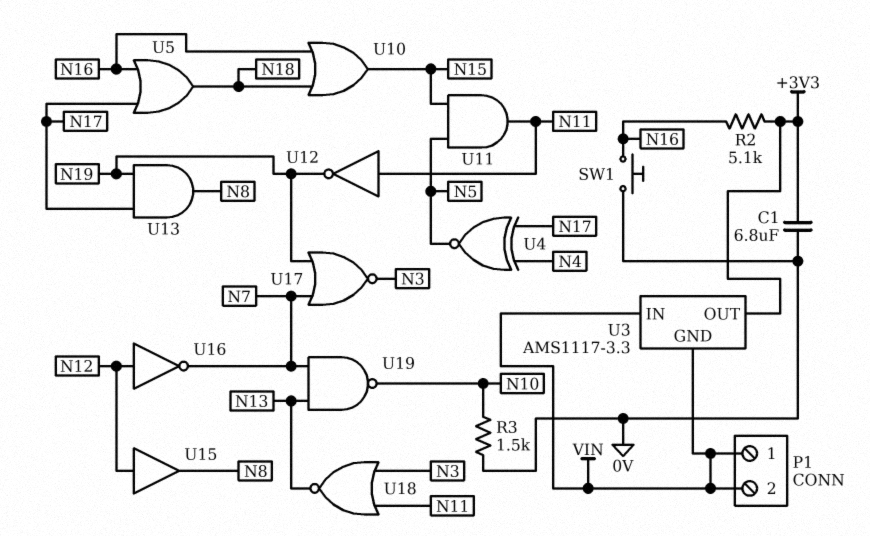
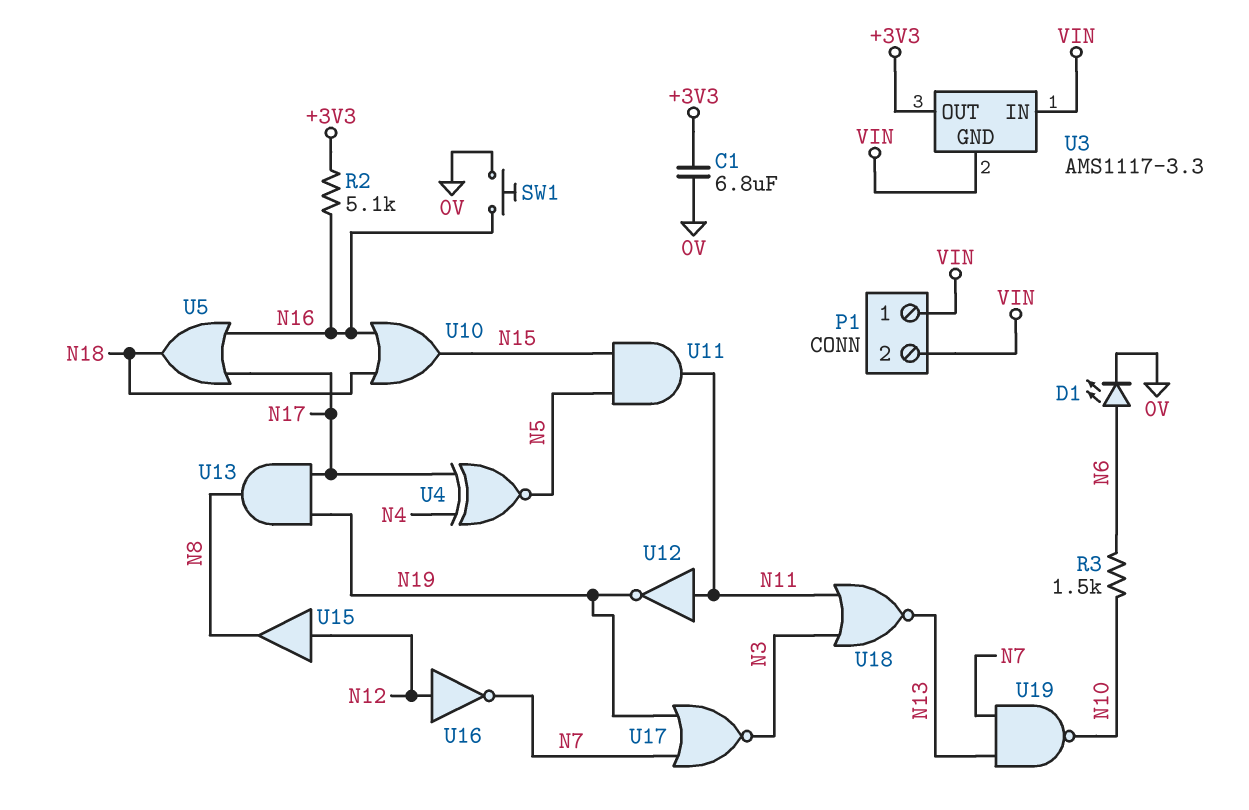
D1: none -> LED (A N6, K 0V)
R3: 1.5k (0V, N10) -> 1.5k (N6, N10)

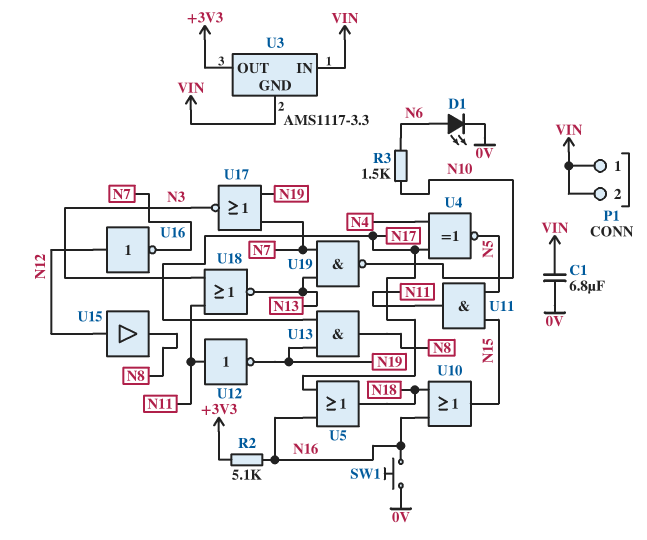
C1: 6.8uF (+3V3, 0V) -> 6.8uF (0V, VIN)

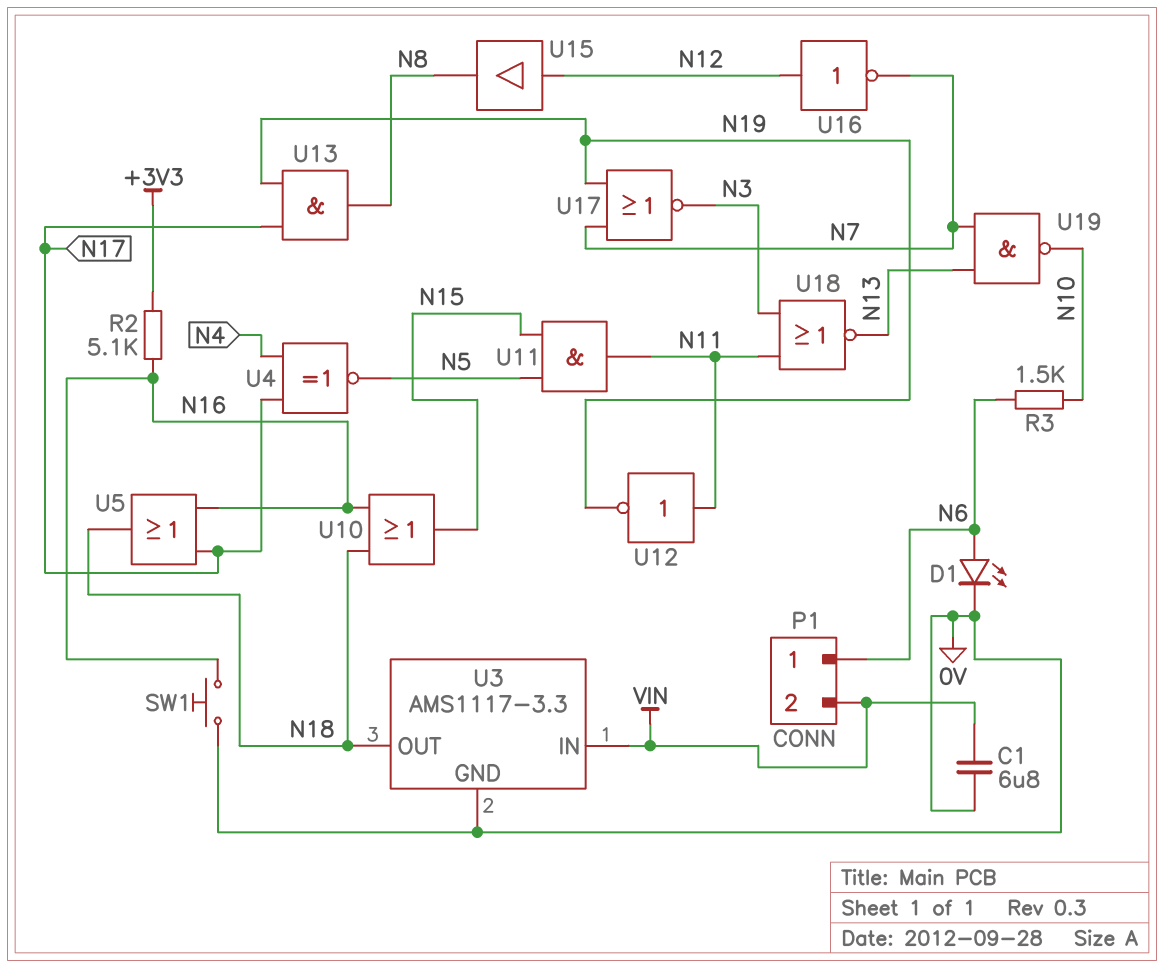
P1 pin 1: VIN -> N6
U3 pin GND: VIN -> 0V
U3 pin OUT: +3V3 -> N18

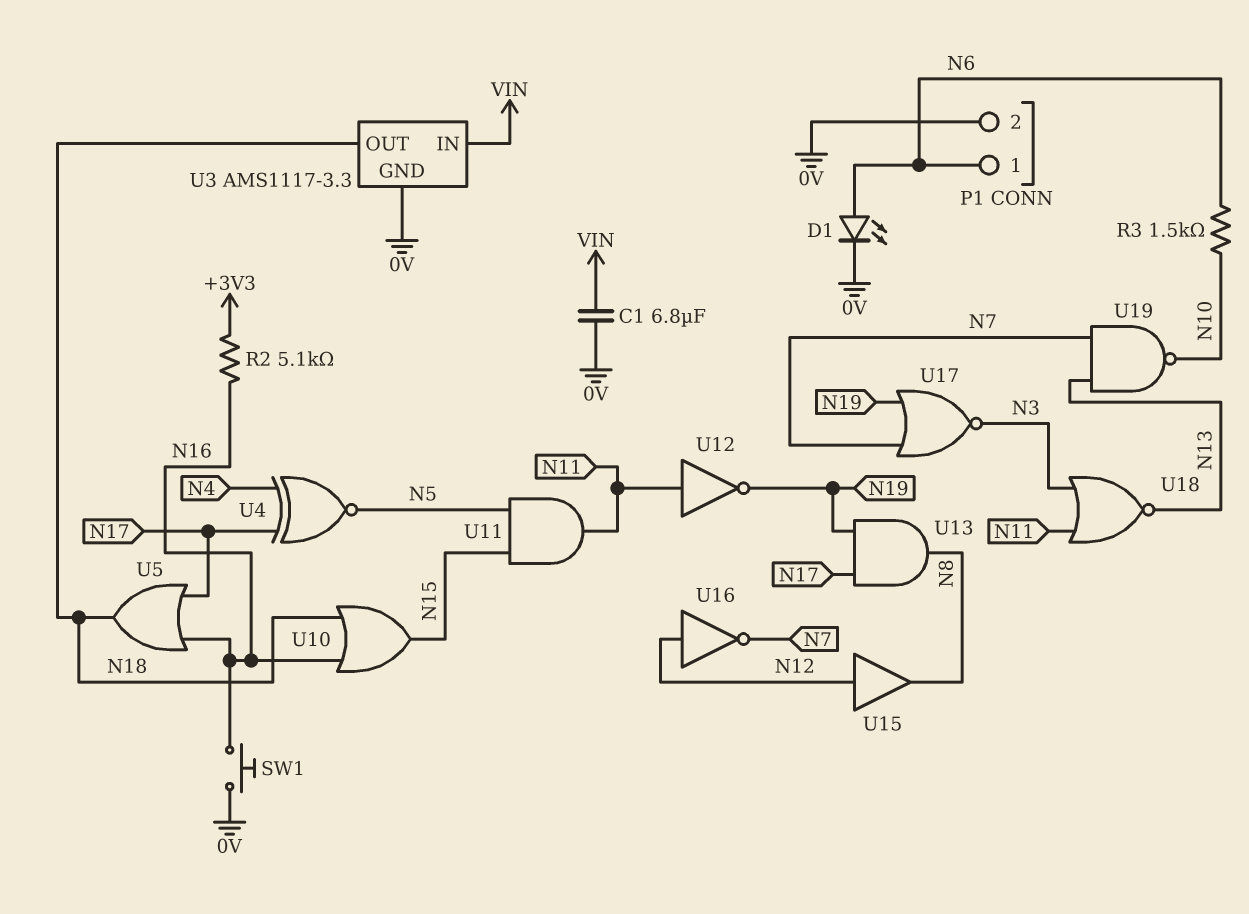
P1 pin 2: VIN -> 0V

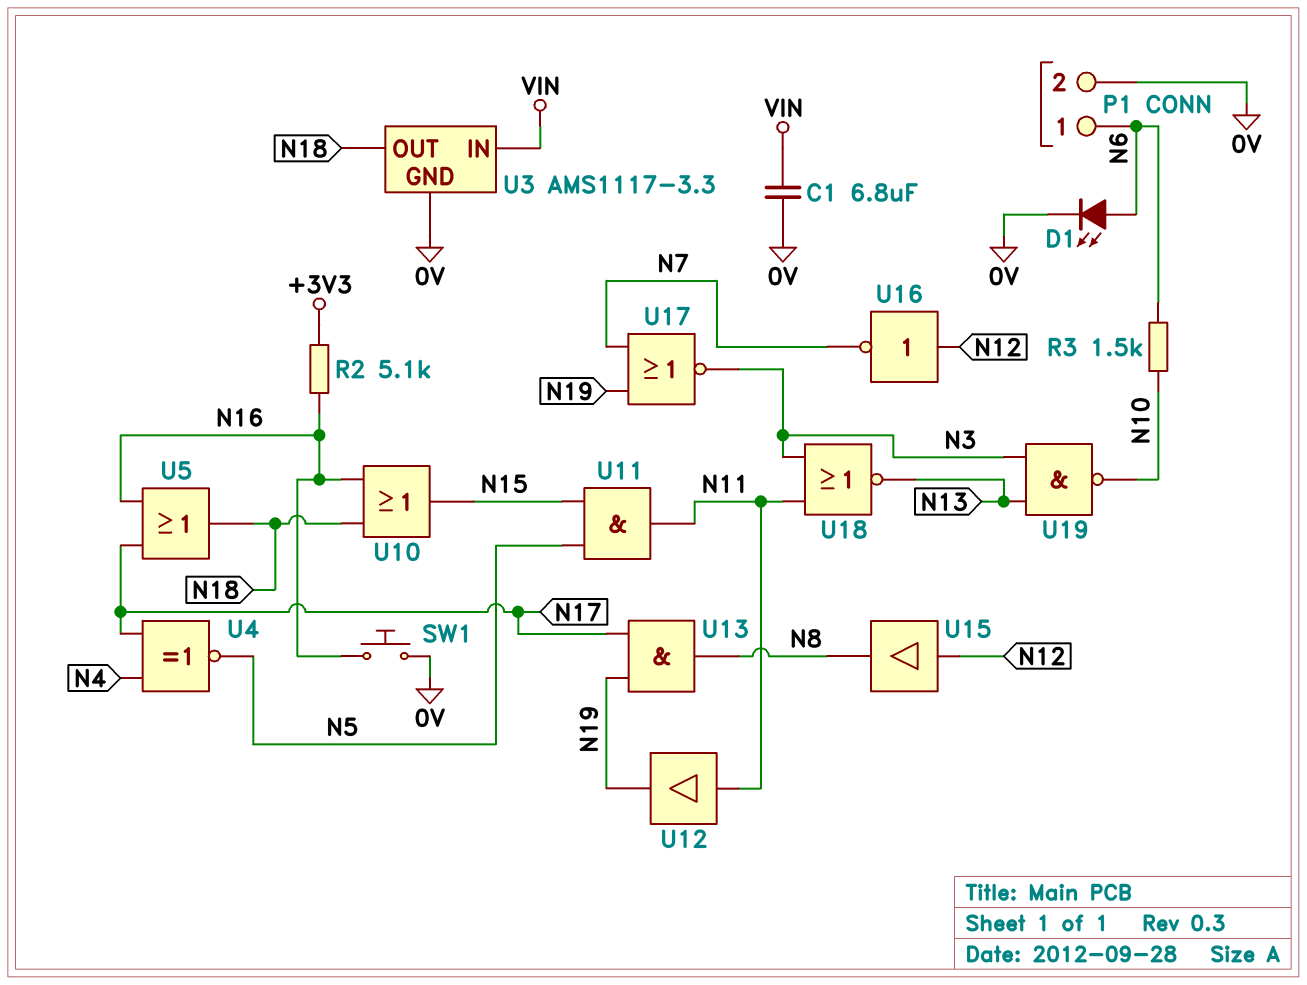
U12: NOT (in N11, out N19) -> buffer (in N11, out N19)
U19: NAND (in N7, in N13, out N10) -> NAND (in N3, in N13, out N10)

